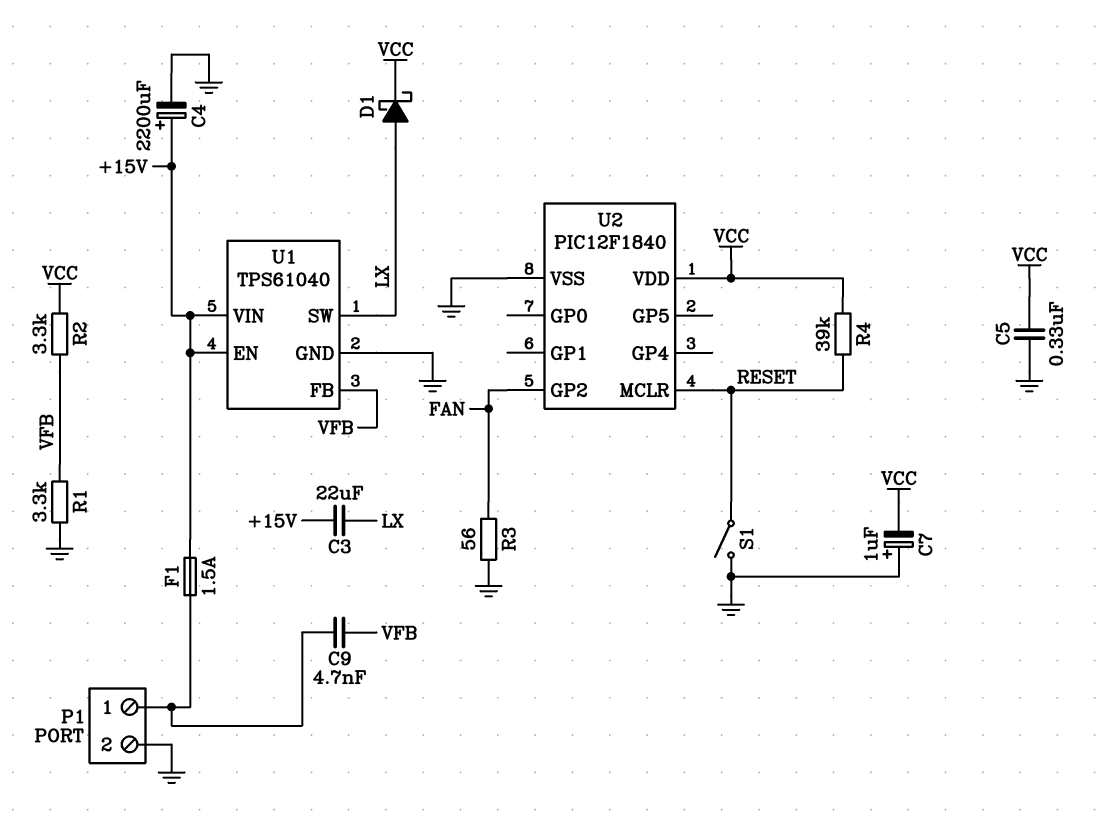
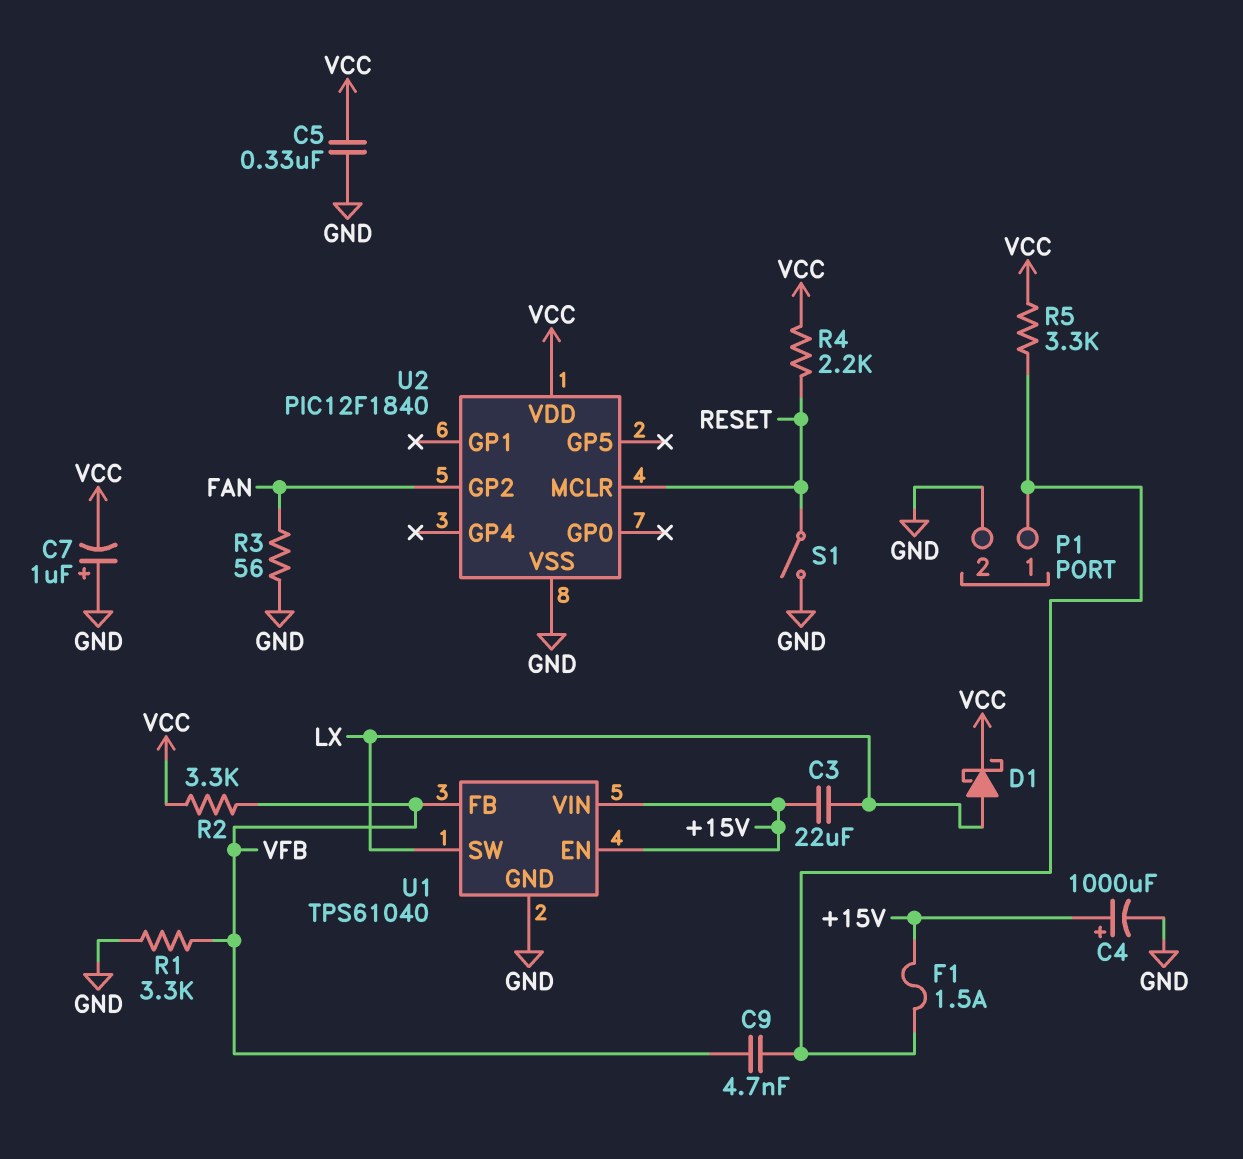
C4: 2200uF (plus +15V, minus GND) -> 1000uF (plus +15V, minus GND)
R4: 39k (RESET, VCC) -> 2.2k (RESET, VCC)
R5: none -> 3.3k (P1/1, VCC)

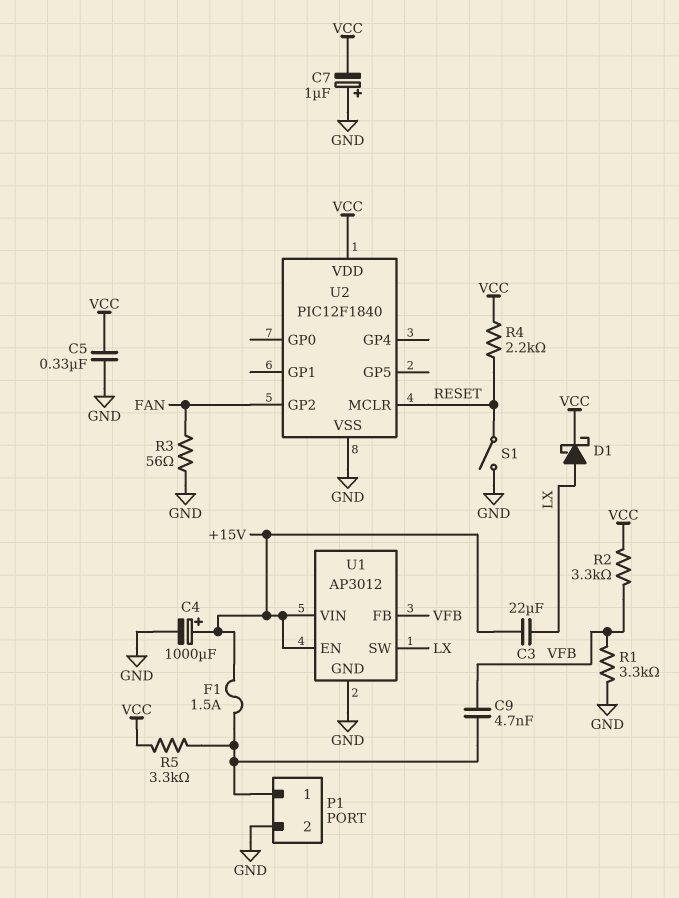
U1: TPS61040 -> AP3012

